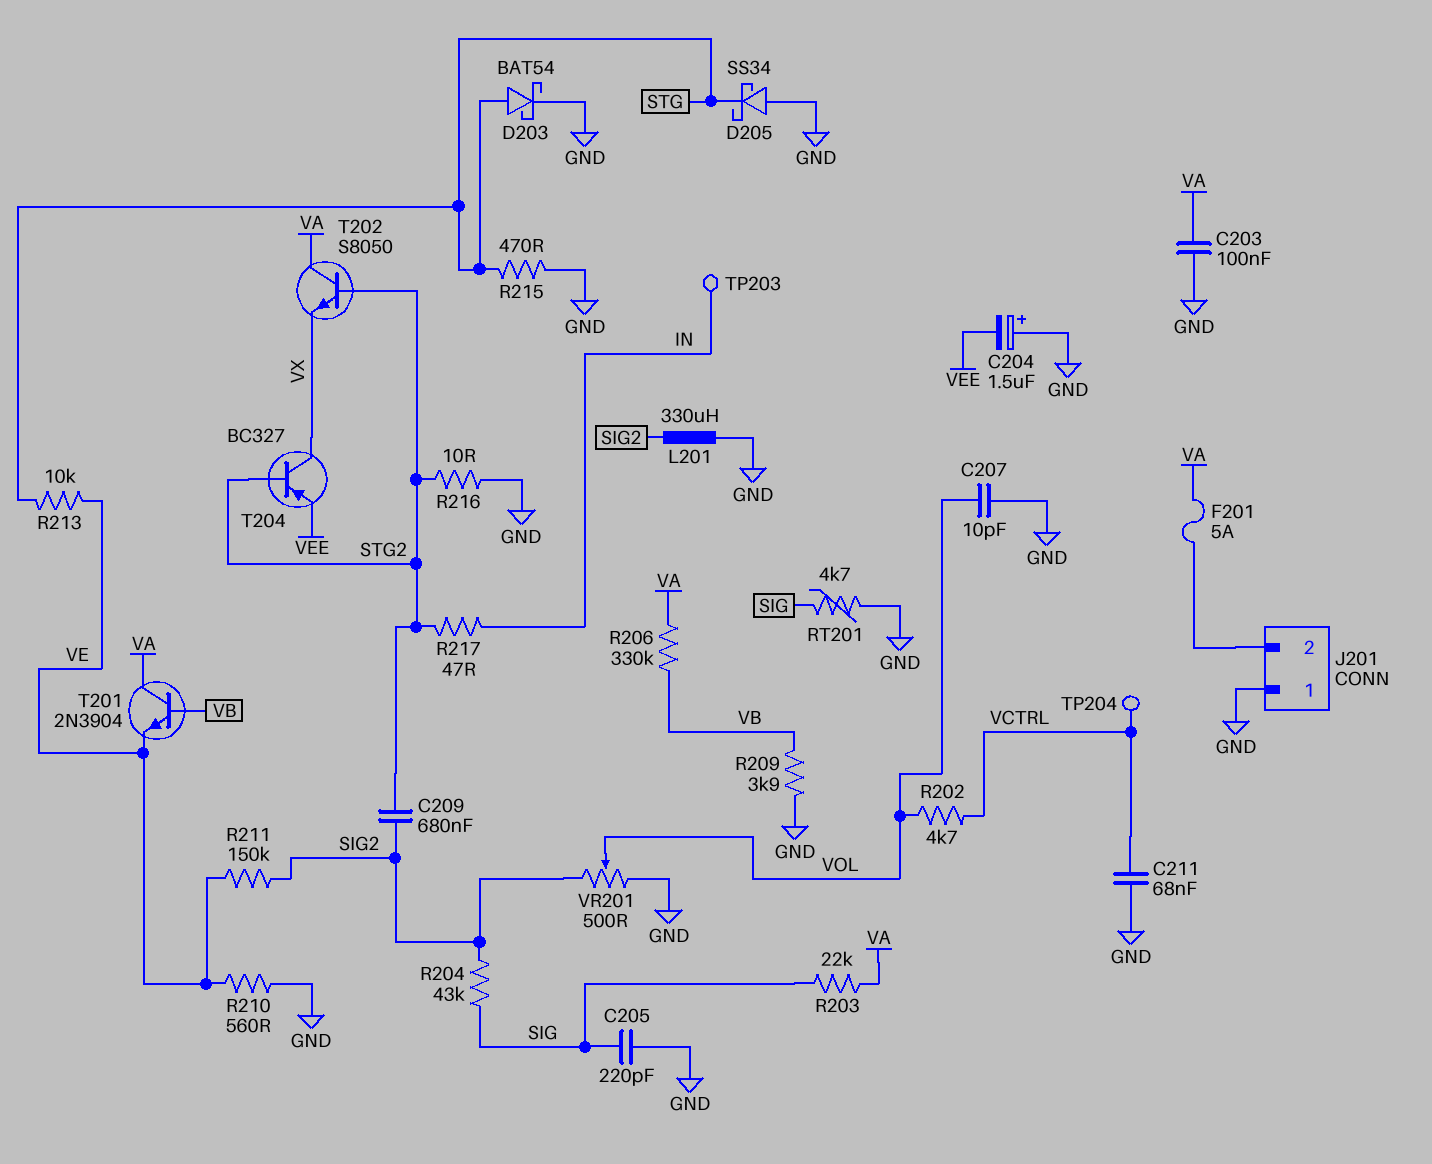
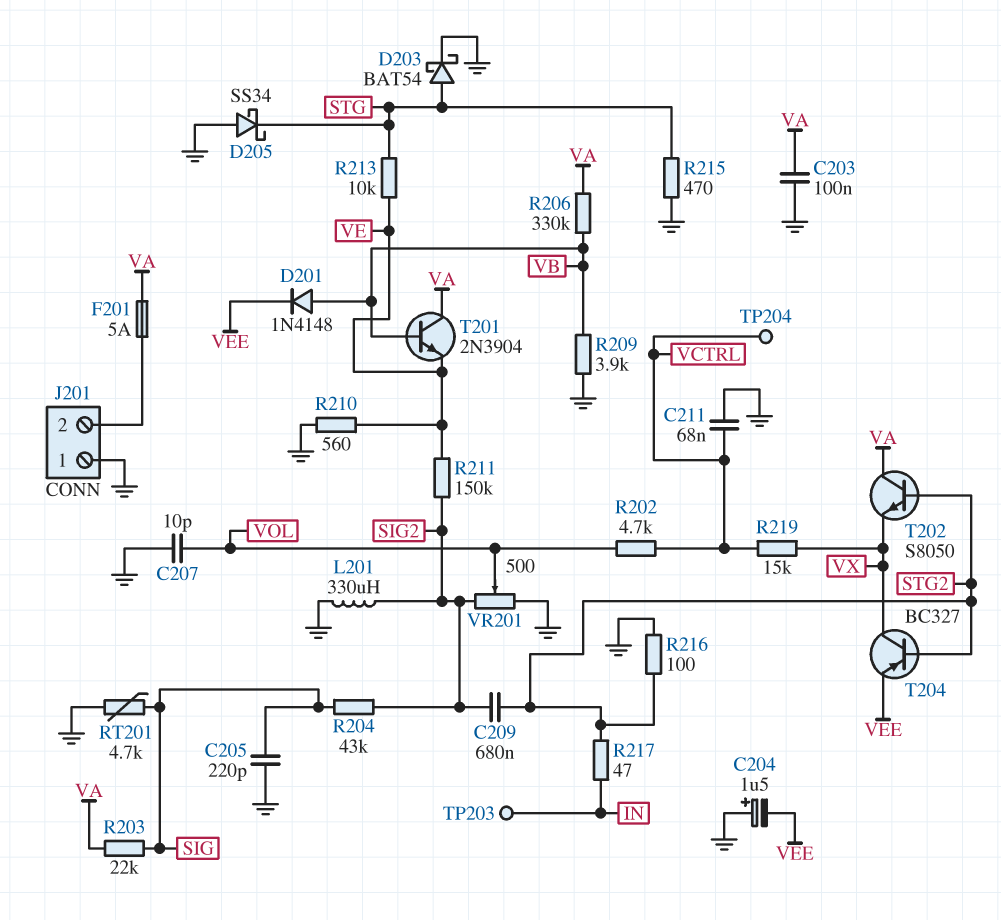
D201: none -> diode 1N4148 (A VB, K VEE)
R216: 10 (GND, STG2) -> 100 (GND, STG2)
R219: none -> 15k (VCTRL, VX)

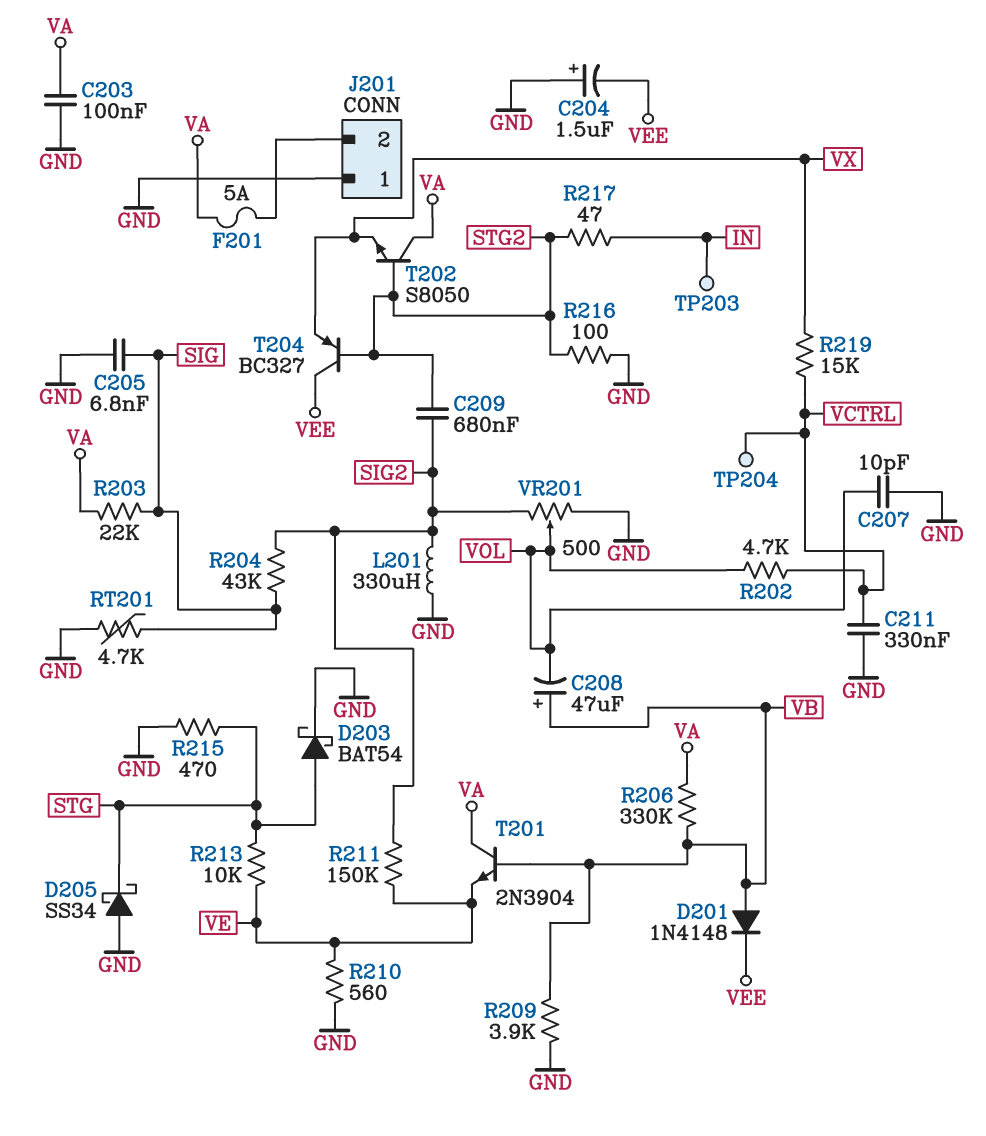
C205: 220pF (GND, SIG) -> 6.8nF (GND, SIG)
C208: none -> 47uF (plus VB, minus VOL)
C211: 68nF (GND, VCTRL) -> 330nF (GND, VCTRL)
T204: PNP BC327 (B STG2, C VX, E VEE) -> PNP BC327 (B STG2, C VEE, E VX)

